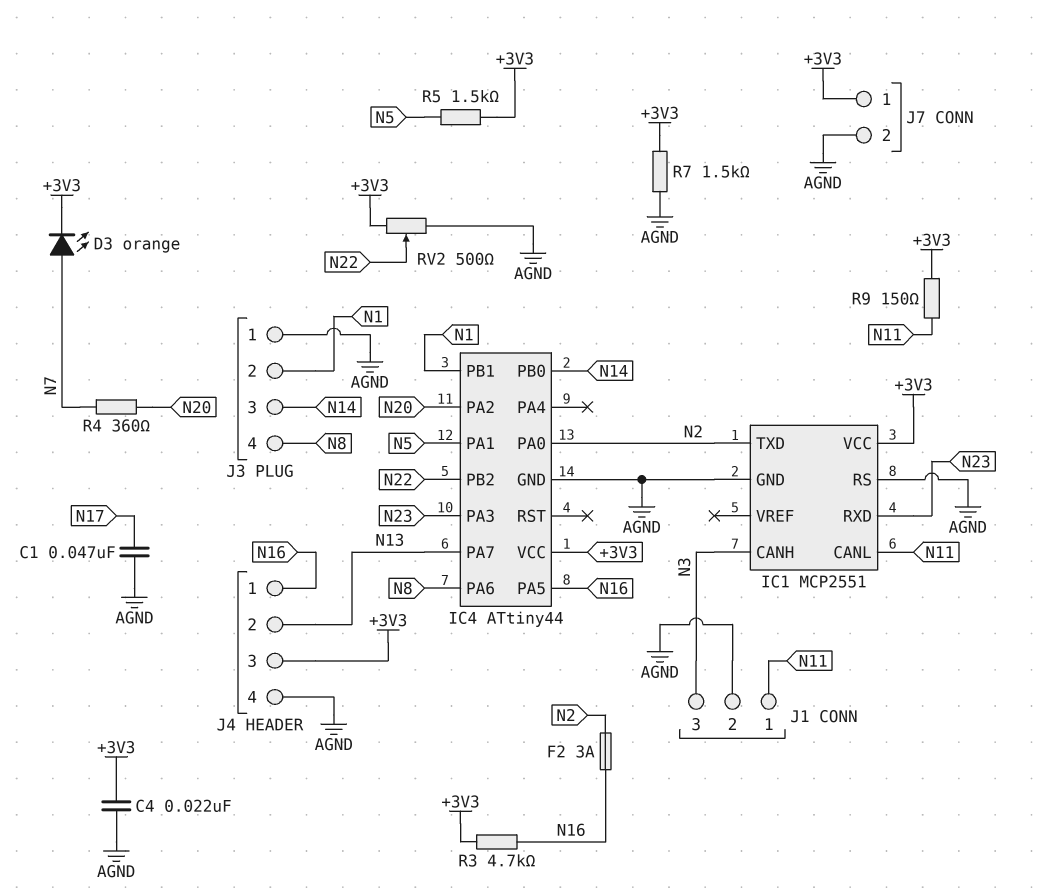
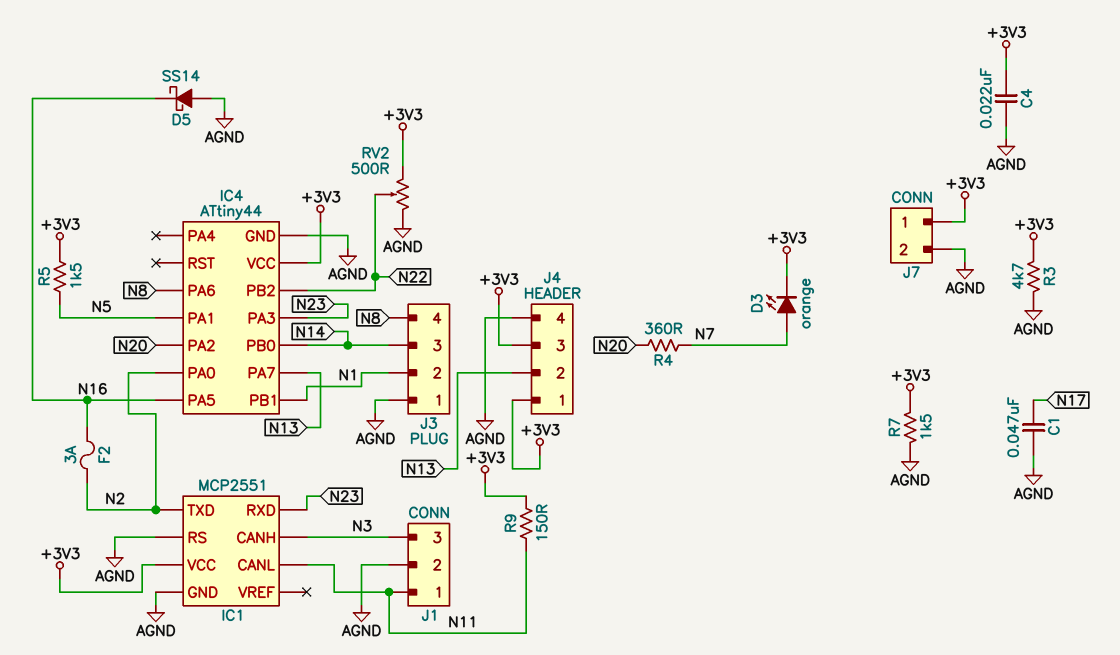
D5: none -> schottky SS14 (A AGND, K N16)
J4 pin 1: N16 -> +3V3
R3: 4.7k (+3V3, N16) -> 4.7k (+3V3, AGND)

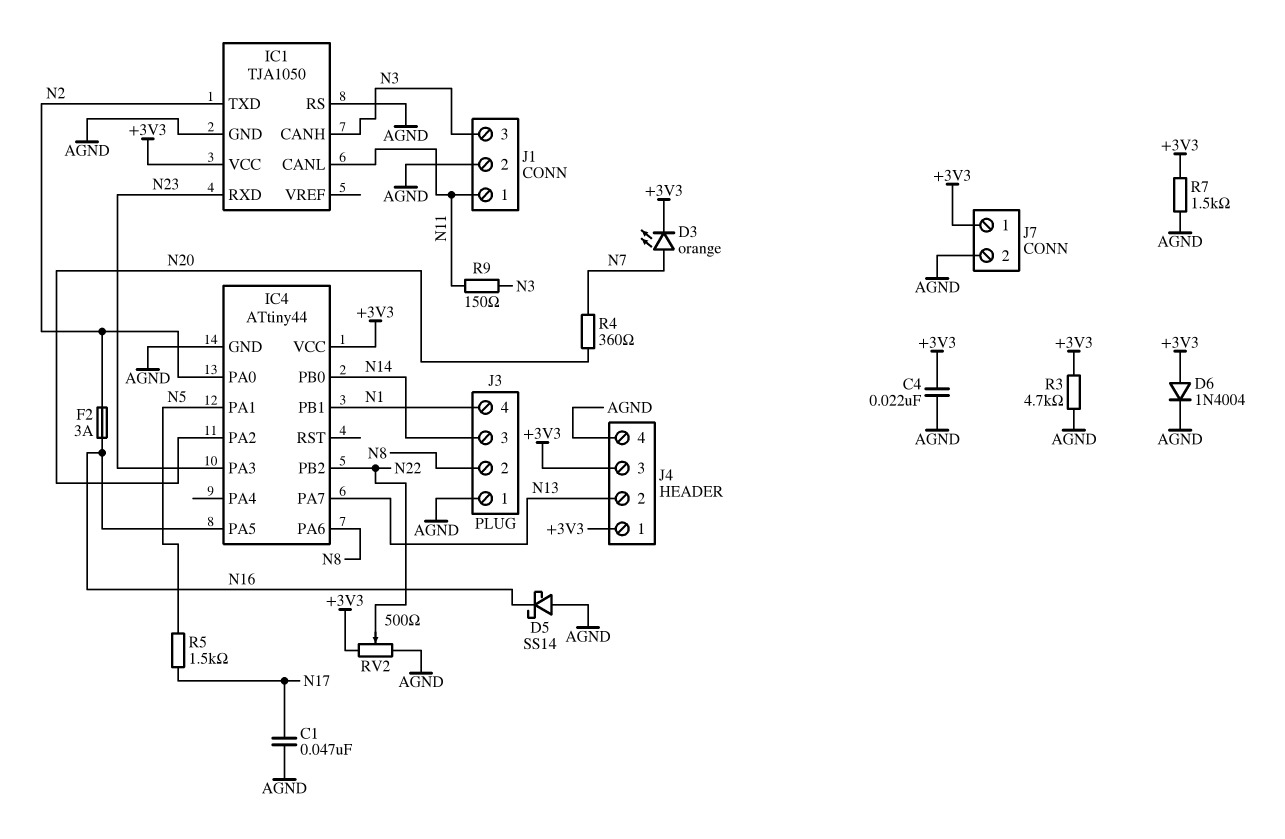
D6: none -> diode 1N4004 (A +3V3, K AGND)
IC1: MCP2551 -> TJA1050
J3 pin 2: N1 -> N8
J3 pin 4: N8 -> N1
R5: 1.5k (+3V3, N5) -> 1.5k (N5, N17)
R9: 150 (+3V3, N11) -> 150 (N3, N11)

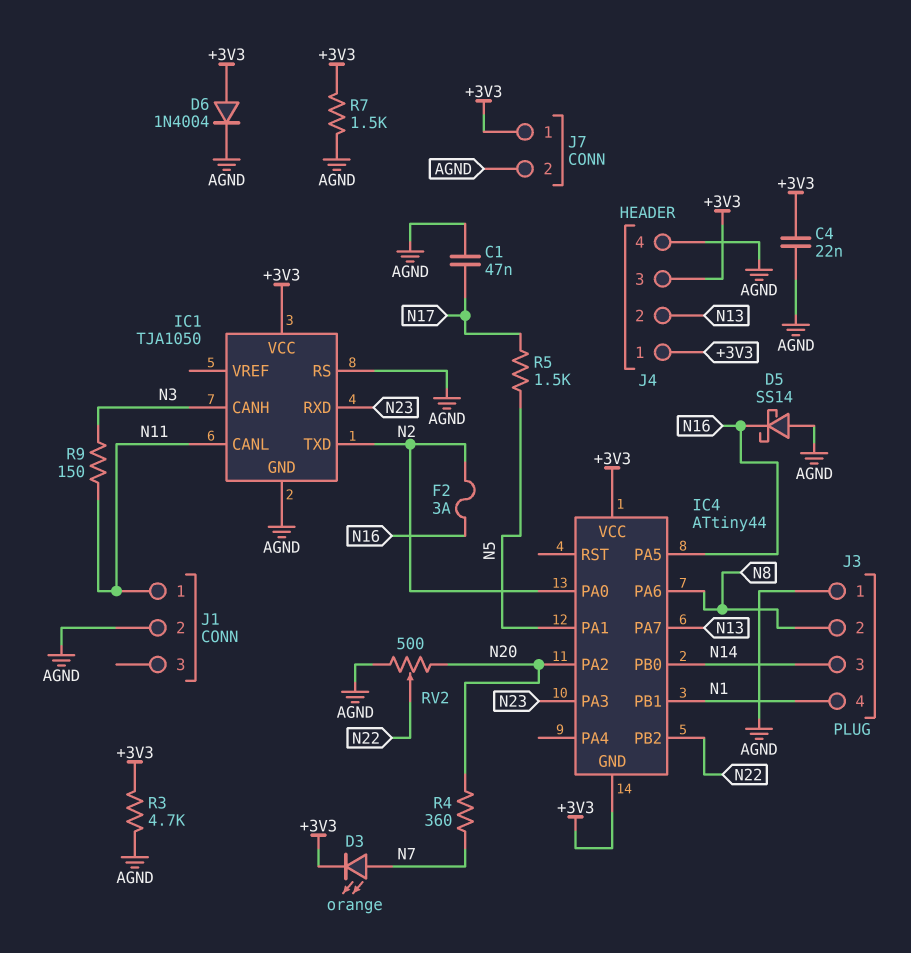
IC4 pin GND: AGND -> +3V3
J1 pin 3: N3 -> none
RV2: 500 (+3V3, AGND, wiper N22) -> 500 (AGND, N20, wiper N22)

